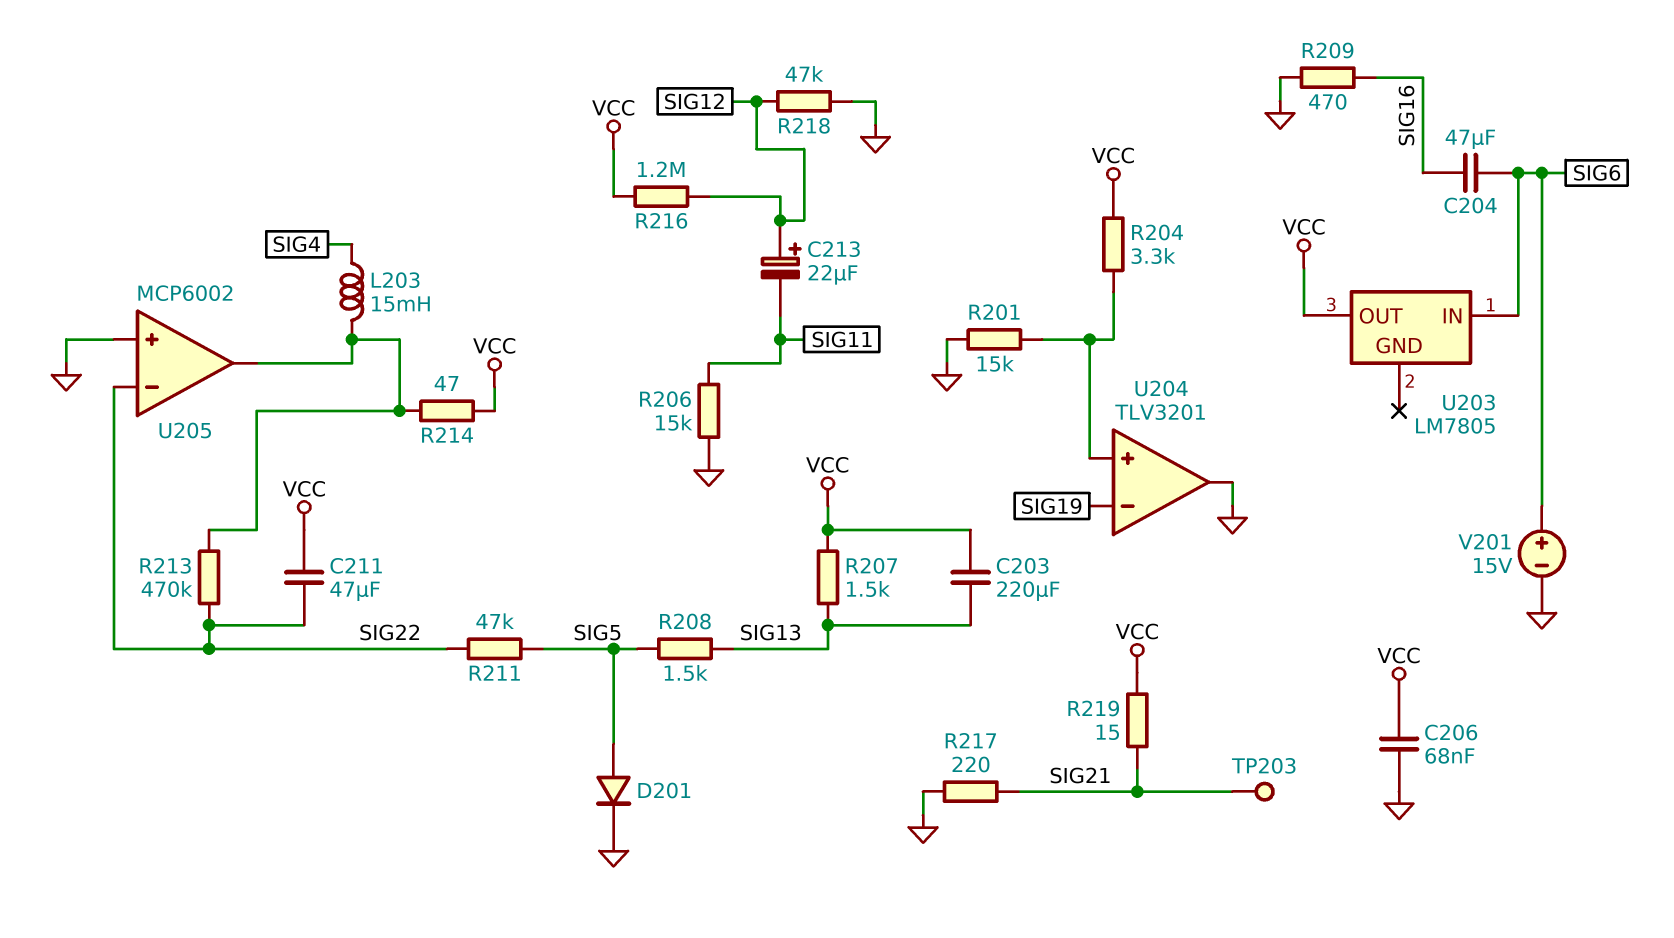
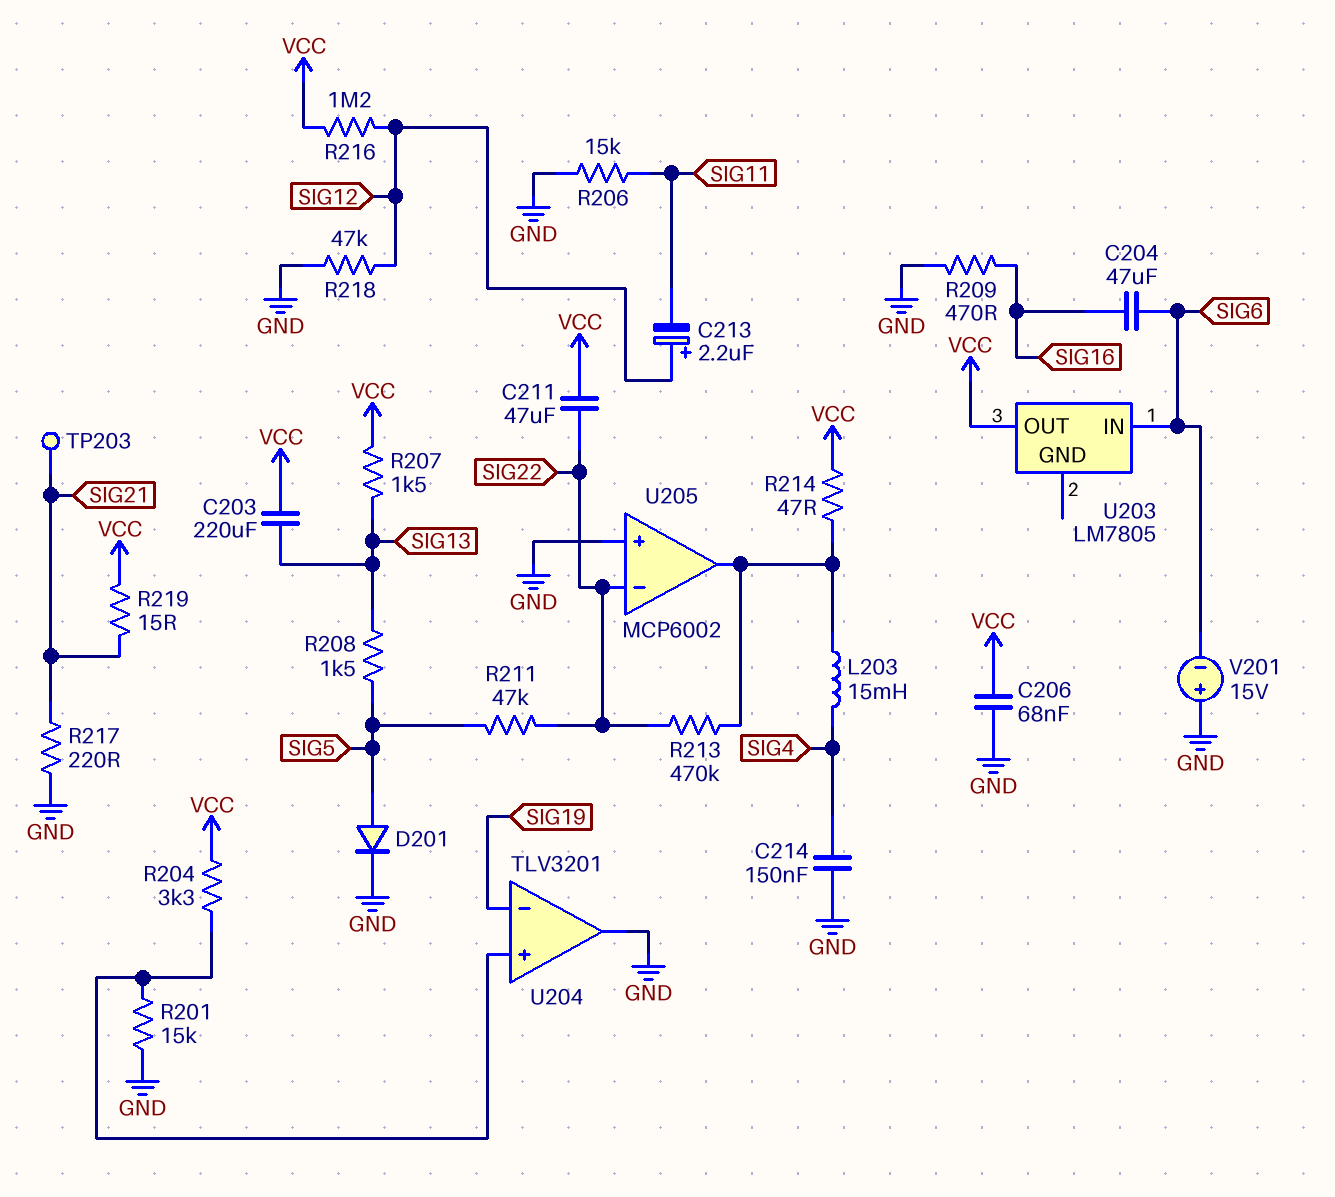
C213: 22uF (plus SIG12, minus SIG11) -> 2.2uF (plus SIG12, minus SIG11)
C214: none -> 150nF (GND, SIG4)
V201: 15V (plus SIG6, minus GND) -> 15V (plus GND, minus SIG6)

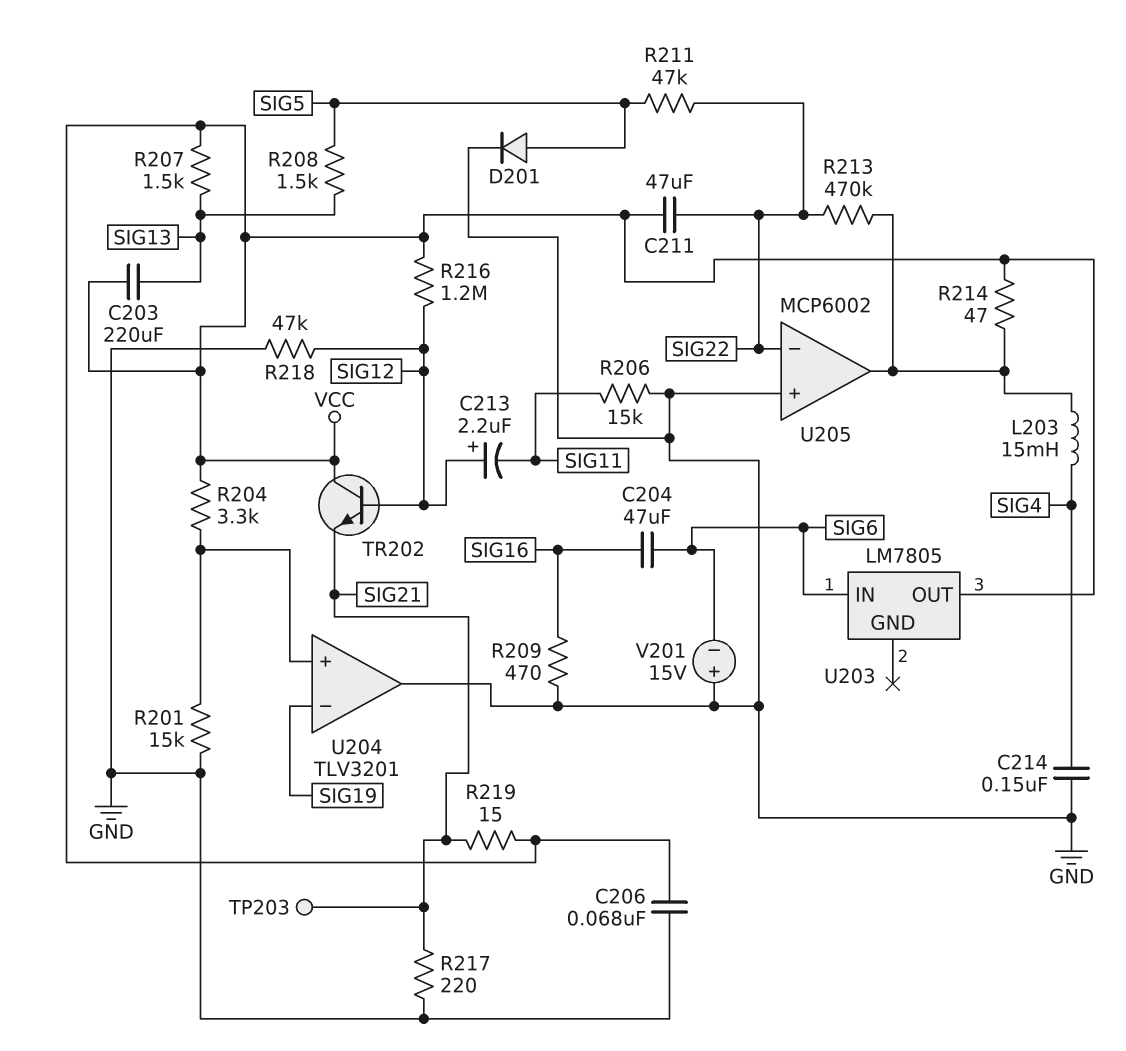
TR202: none -> NPN (B SIG12, C VCC, E SIG21)

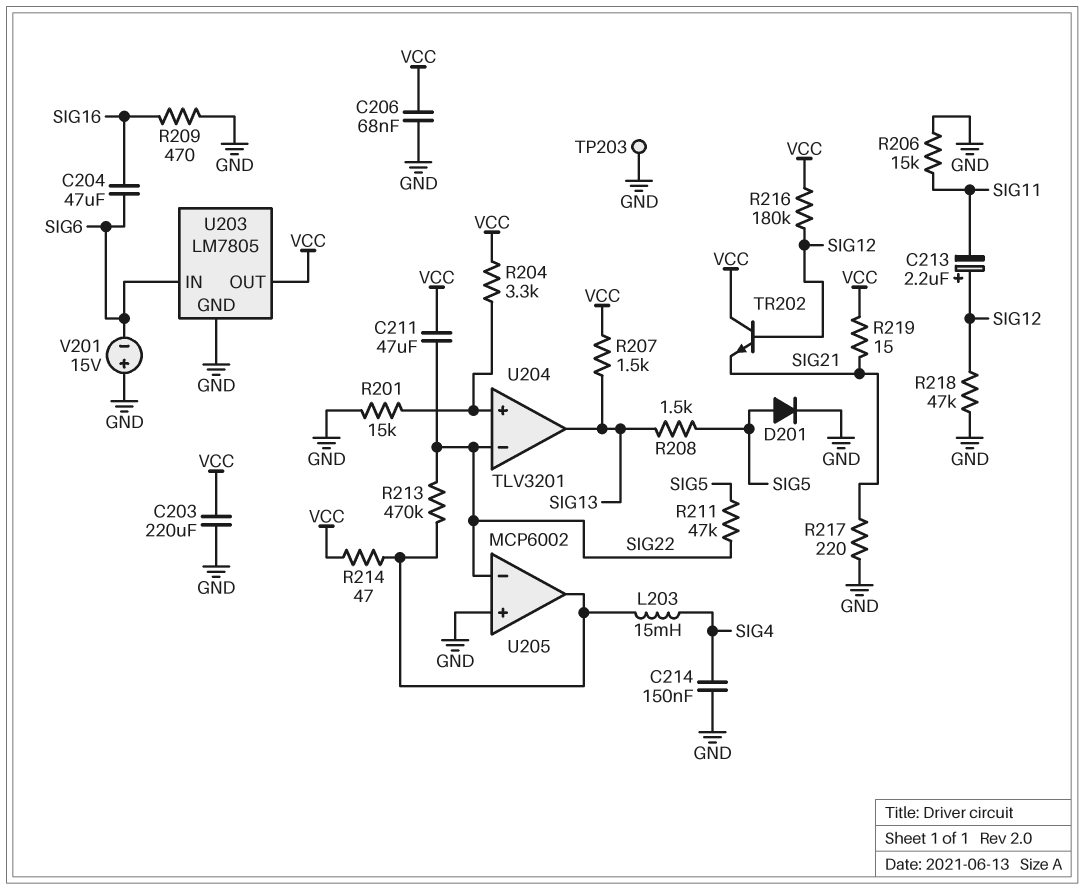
C203: 220uF (SIG13, VCC) -> 220uF (GND, VCC)
R216: 1.2M (SIG12, VCC) -> 180k (SIG12, VCC)
TP203: test point (SIG21) -> test point (GND)
U203 pin GND: none -> GND
U204 pin in-: SIG19 -> SIG22
U204 pin out: GND -> SIG13

